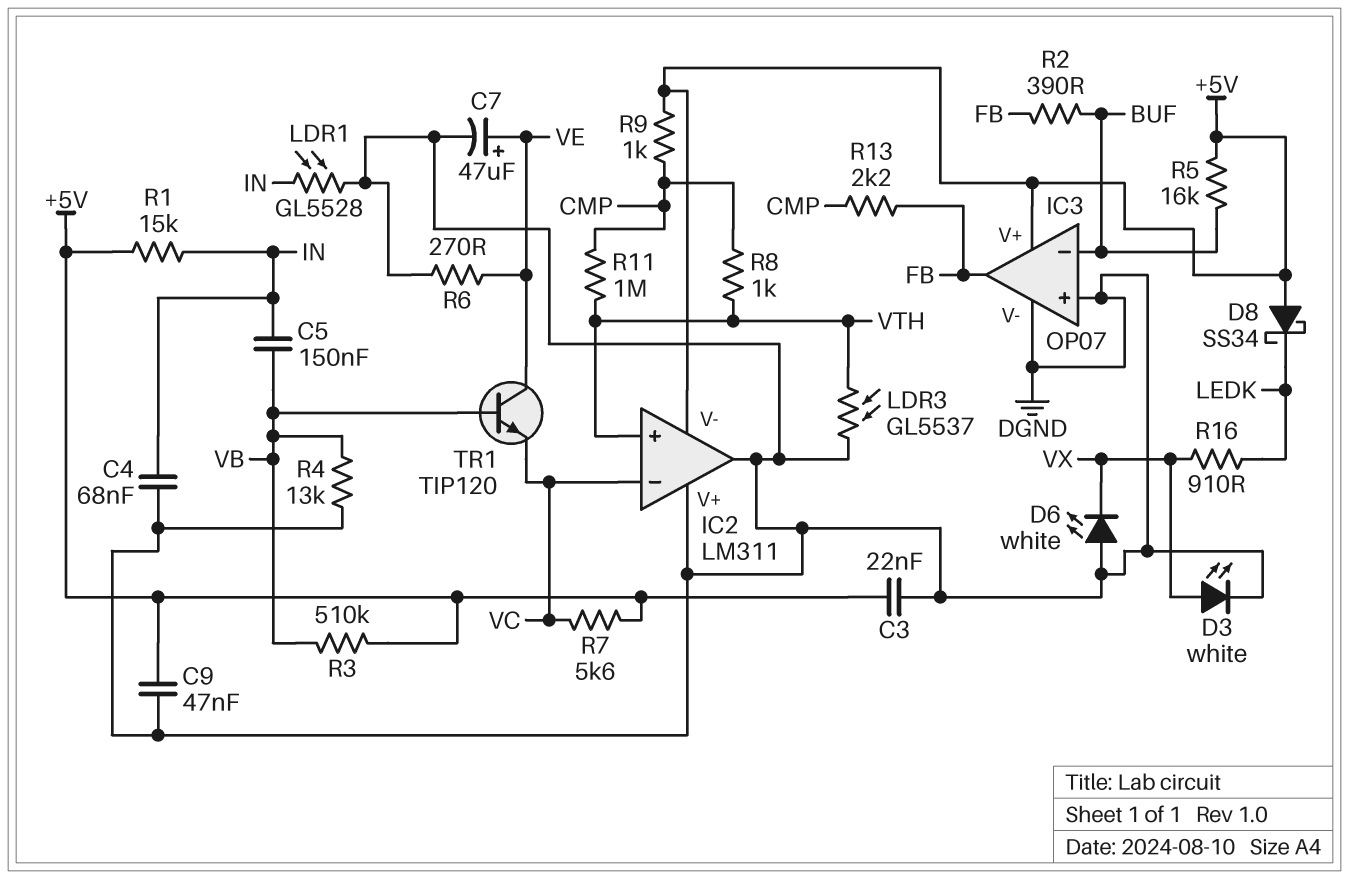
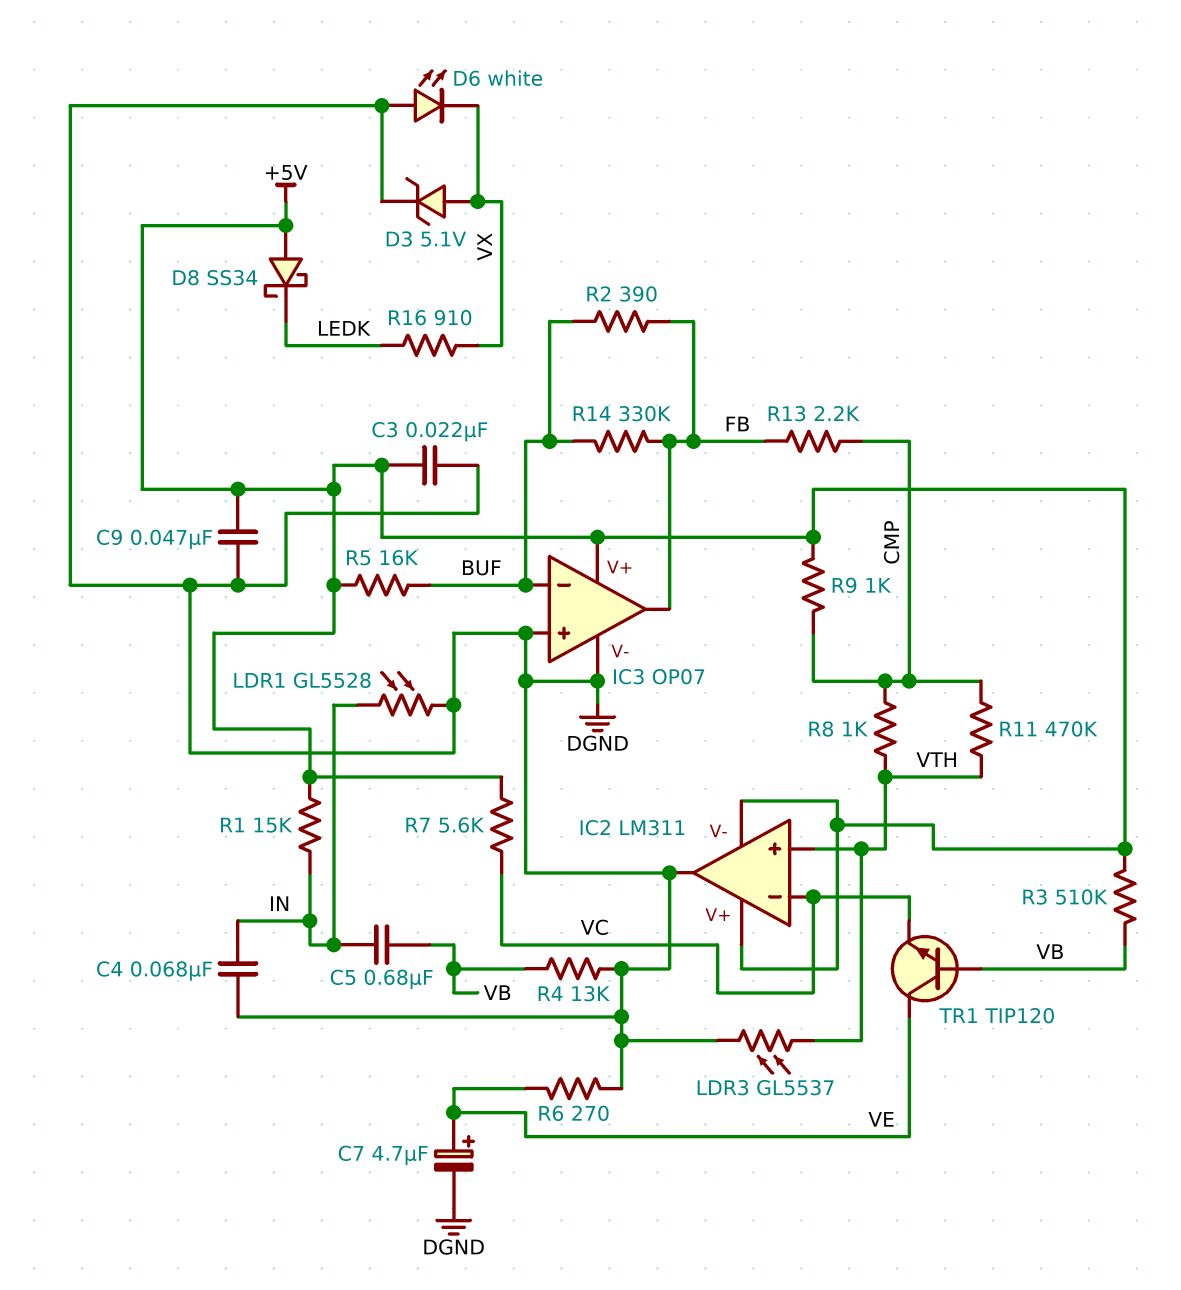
C5: 150nF (IN, VB) -> 680nF (IN, VB)
C7: 47uF (plus VE, minus DGND) -> 4.7uF (plus VE, minus DGND)
D3: LED white (A VX, K DGND) -> zener 5.1V (A VX, K DGND)
IC2 pin V+: DGND -> +5V
R11: 1M (CMP, VTH) -> 470k (CMP, VTH)
R14: none -> 330k (BUF, FB)

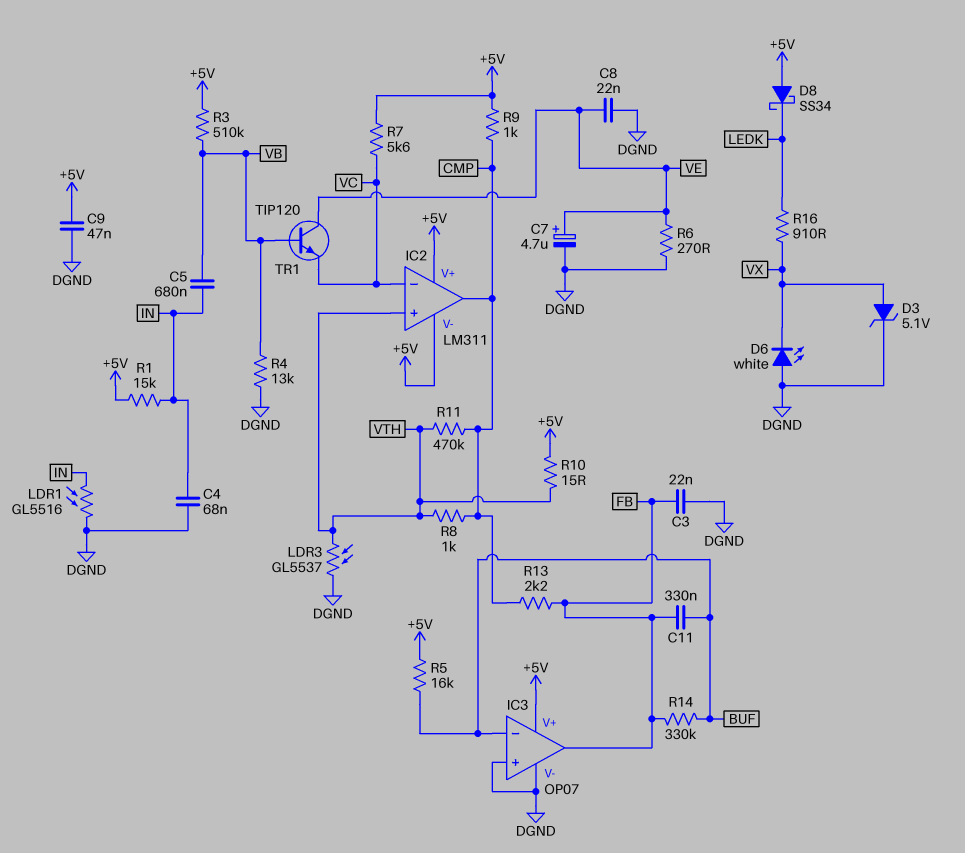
C3: 22nF (+5V, DGND) -> 22nF (DGND, FB)
C8: none -> 22nF (DGND, VE)
C11: none -> 330nF (BUF, FB)
IC2 pin out: DGND -> CMP
LDR1: GL5528 (DGND, IN) -> GL5516 (DGND, IN)
R2: 390 (BUF, FB) -> none
R10: none -> 15 (+5V, VTH)

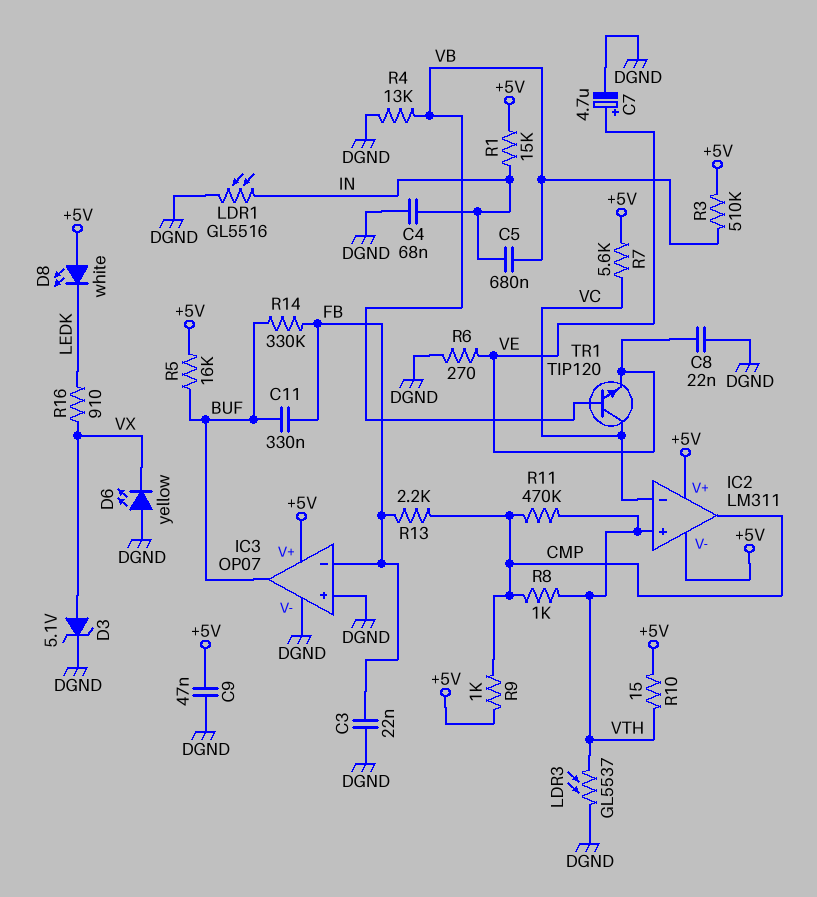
D6: LED white (A DGND, K VX) -> LED yellow (A DGND, K VX)
D8: schottky SS34 (A +5V, K LEDK) -> LED white (A +5V, K LEDK)
IC3 pin in-: BUF -> FB
IC3 pin out: FB -> BUF
TR1: NPN TIP120 (B VB, C VE, E VC) -> NPN TIP120 (B VB, C VC, E VE)

